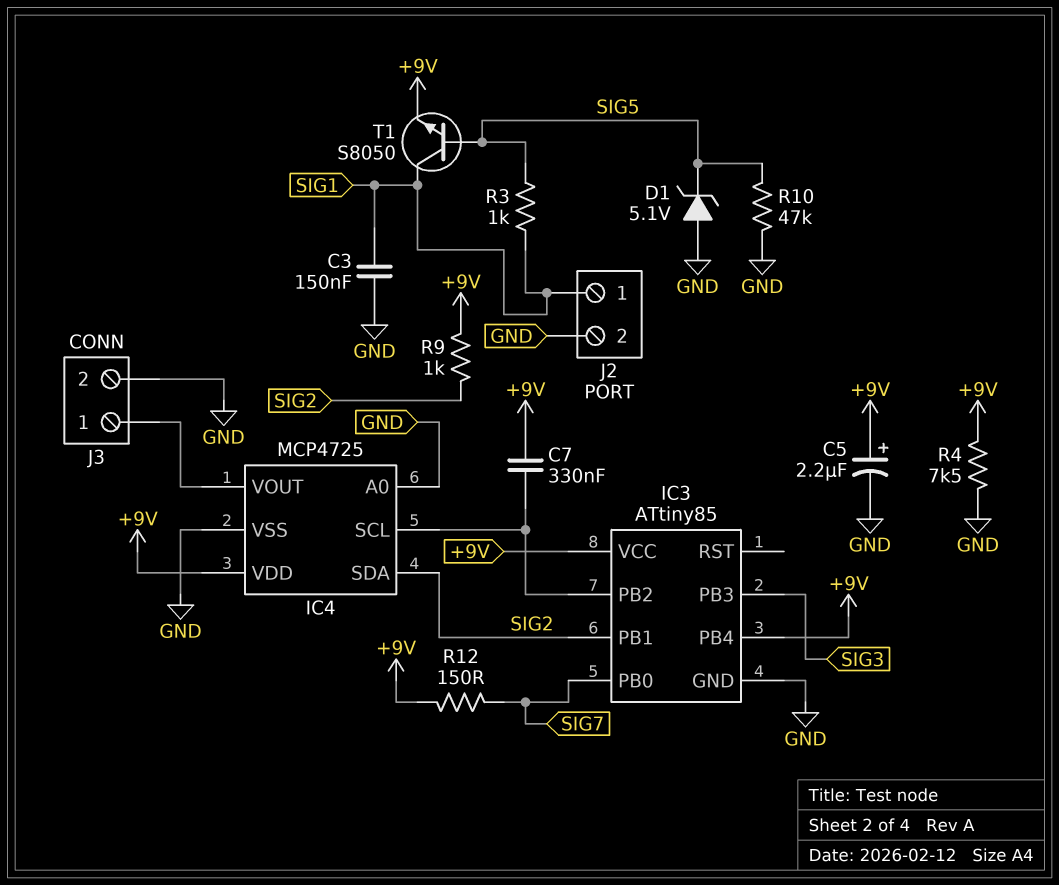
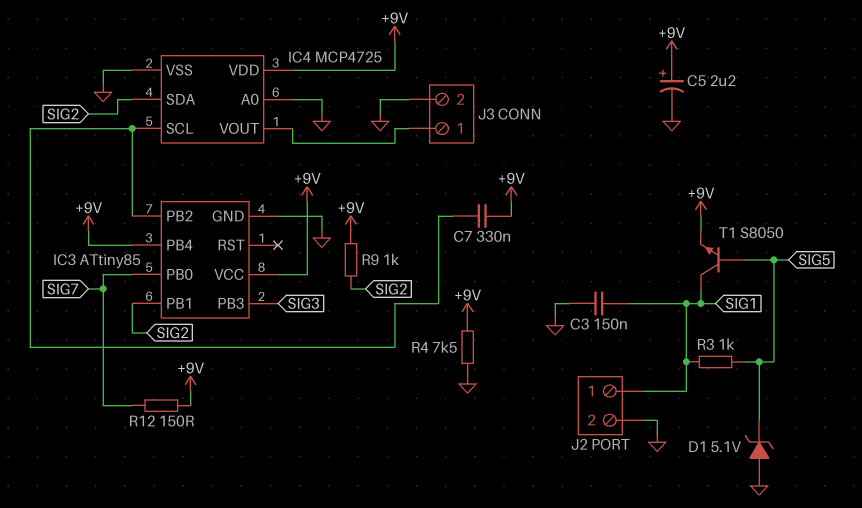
R10: 47k (GND, SIG5) -> none

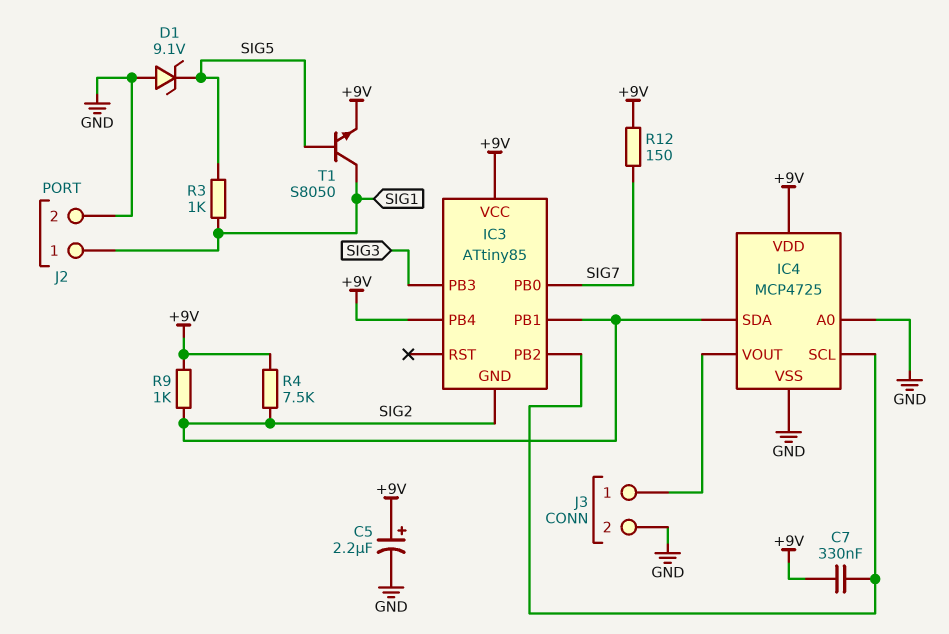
C3: 150nF (GND, SIG1) -> none
D1: zener 5.1V (A GND, K SIG5) -> zener 9.1V (A GND, K SIG5)
IC3 pin GND: GND -> SIG2
R4: 7.5k (+9V, GND) -> 7.5k (+9V, SIG2)

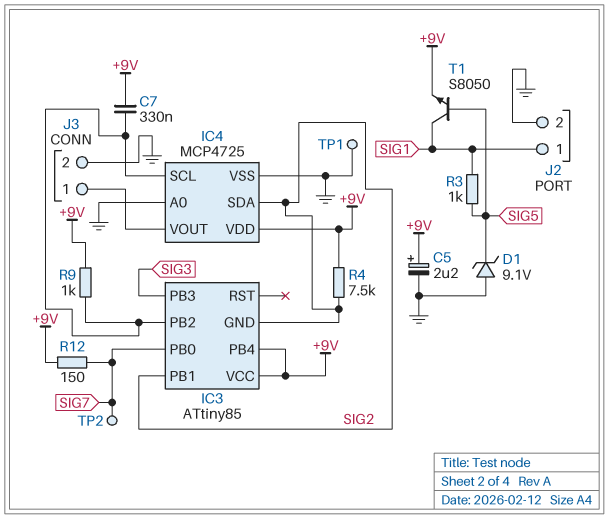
R9: 1k (+9V, SIG2) -> 1k (+9V, IC3/PB2)
TP1: none -> test point (GND)
TP2: none -> test point (SIG7)

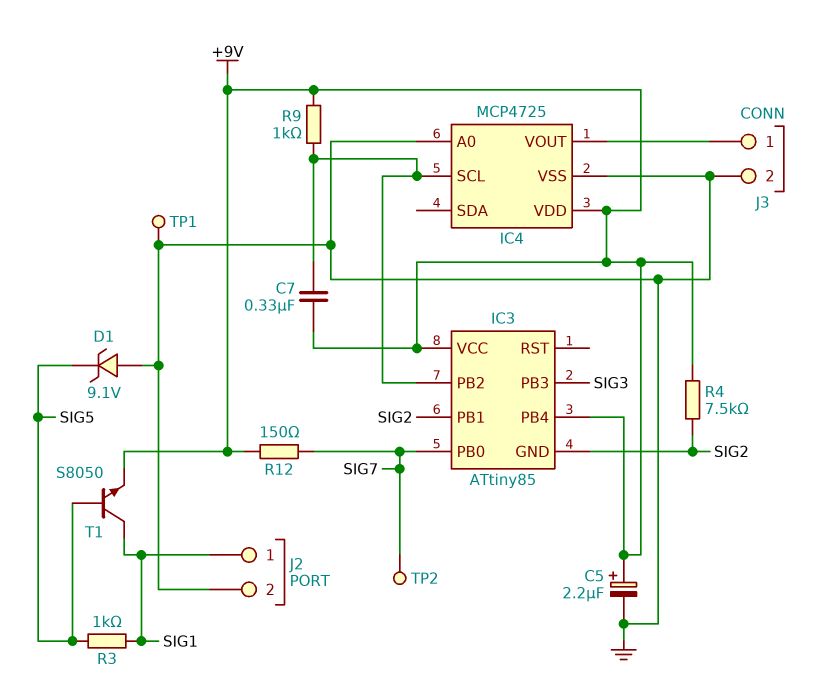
IC4 pin SDA: SIG2 -> none

